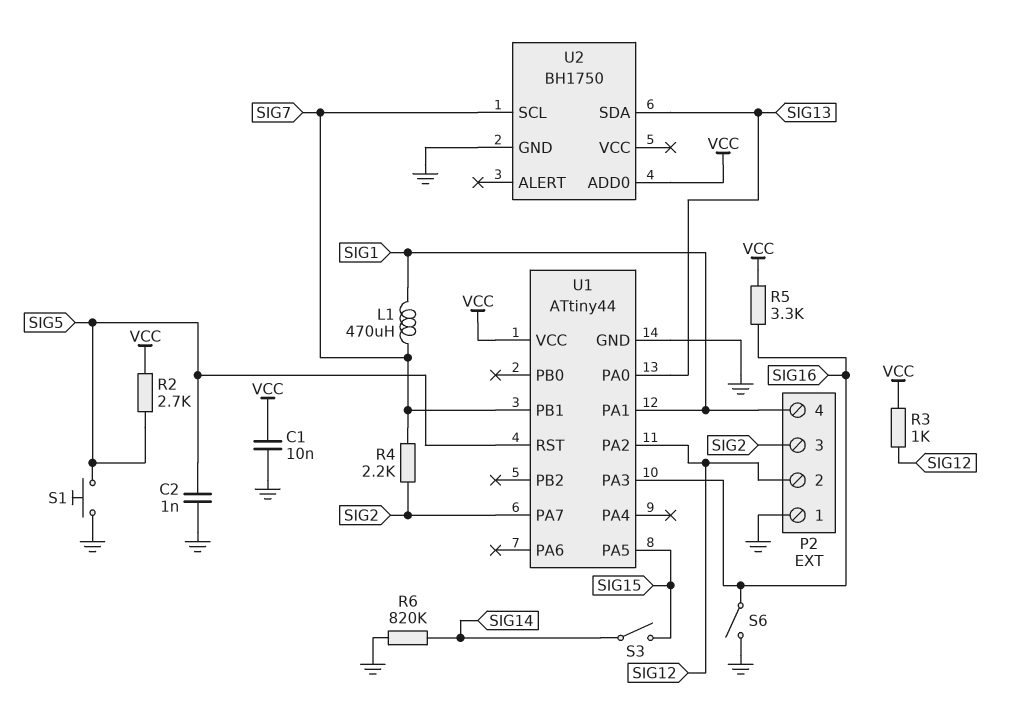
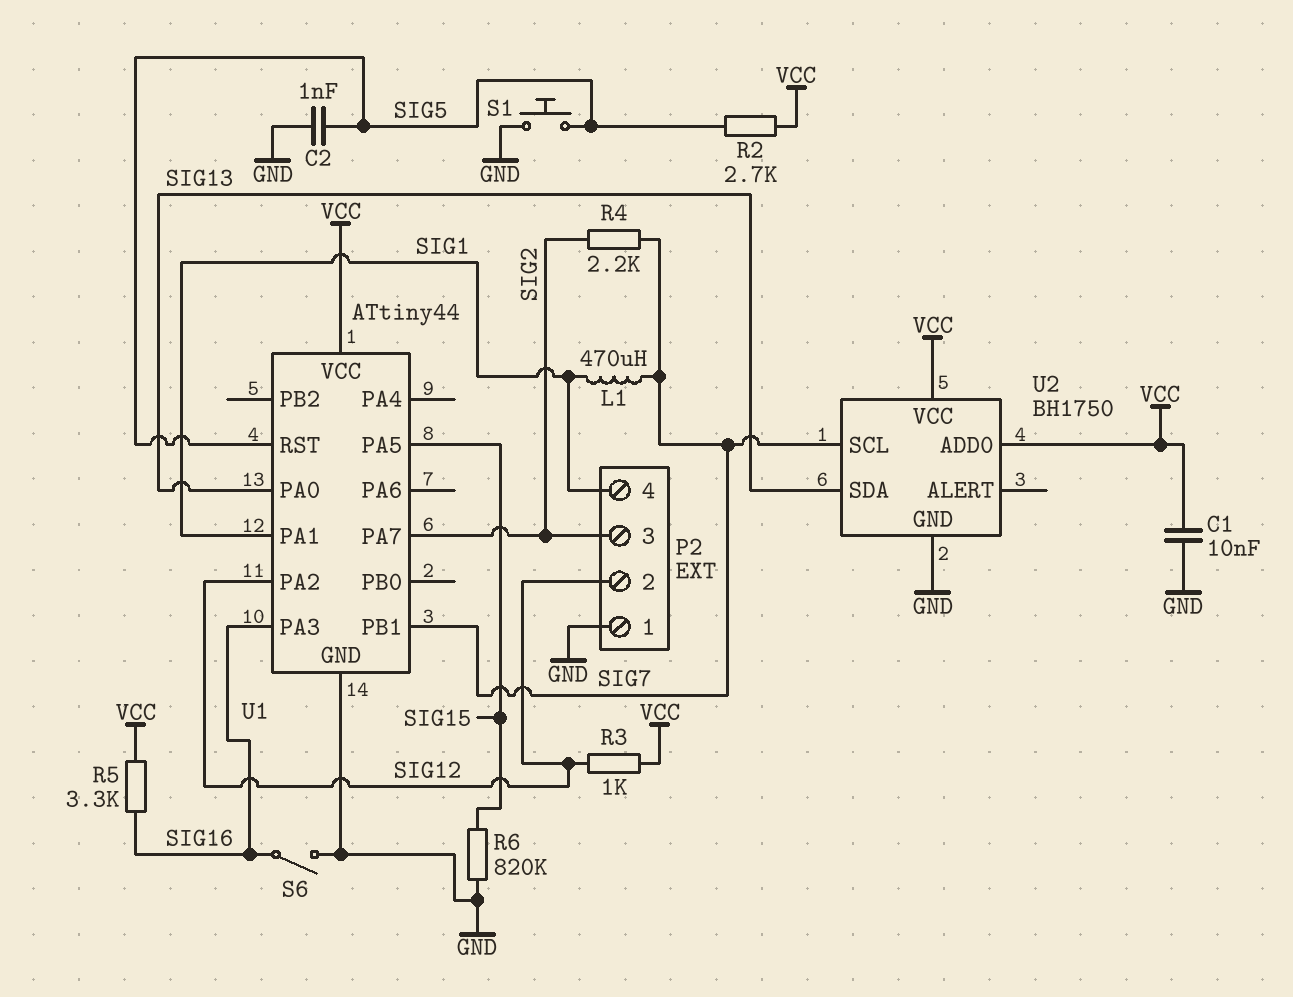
R6: 820k (GND, SIG14) -> 820k (GND, SIG15)
S3: switch (SIG14, SIG15) -> none
U2 pin VCC: none -> VCC

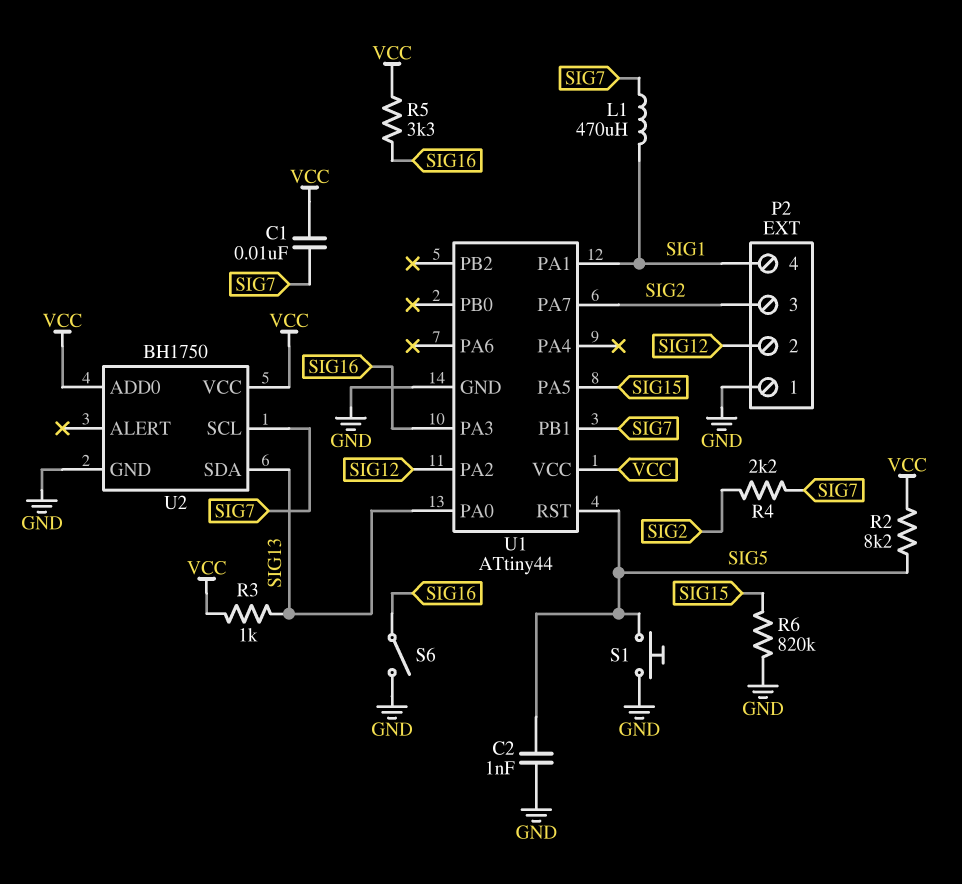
C1: 10nF (GND, VCC) -> 10nF (SIG7, VCC)
R2: 2.7k (SIG5, VCC) -> 8.2k (SIG5, VCC)
R3: 1k (SIG12, VCC) -> 1k (SIG13, VCC)

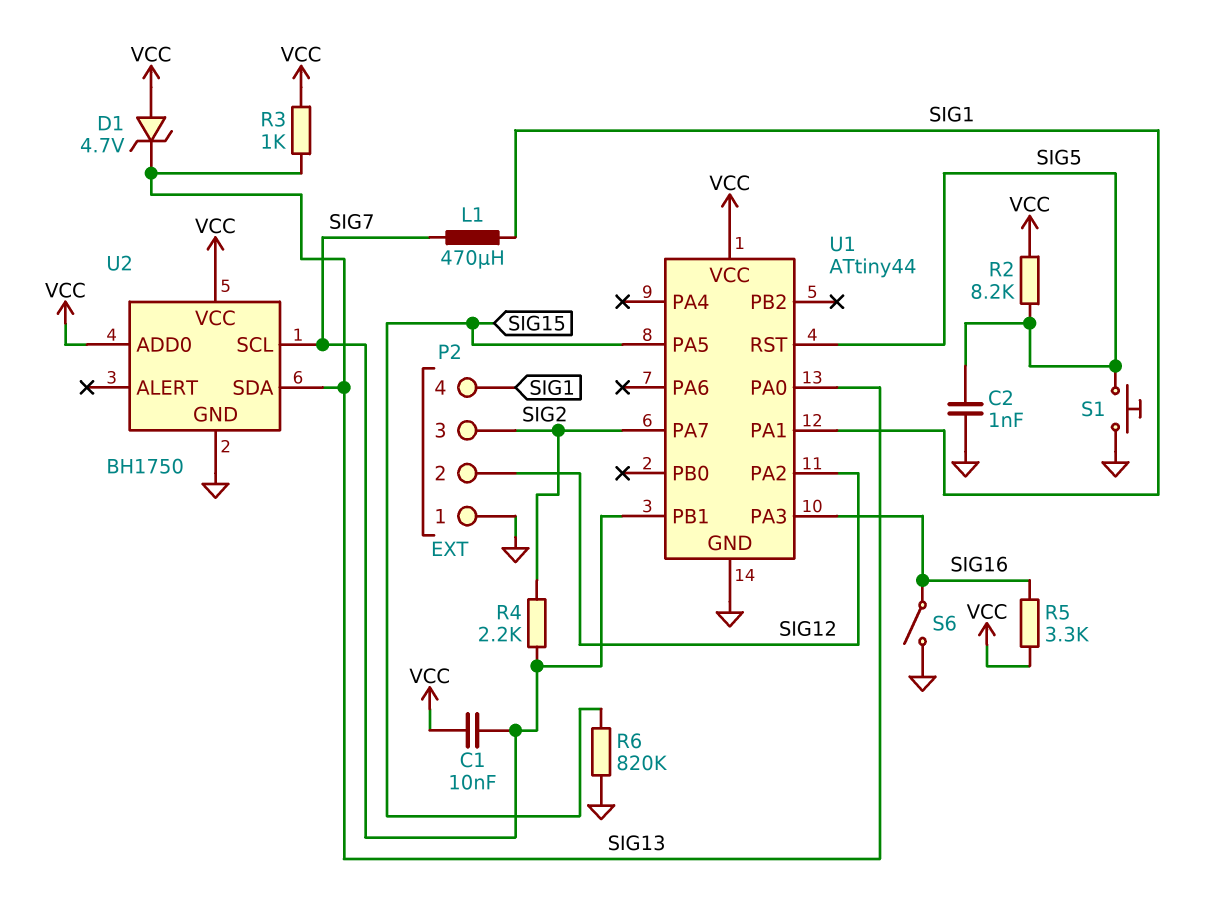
D1: none -> zener 4.7V (A VCC, K SIG13)

